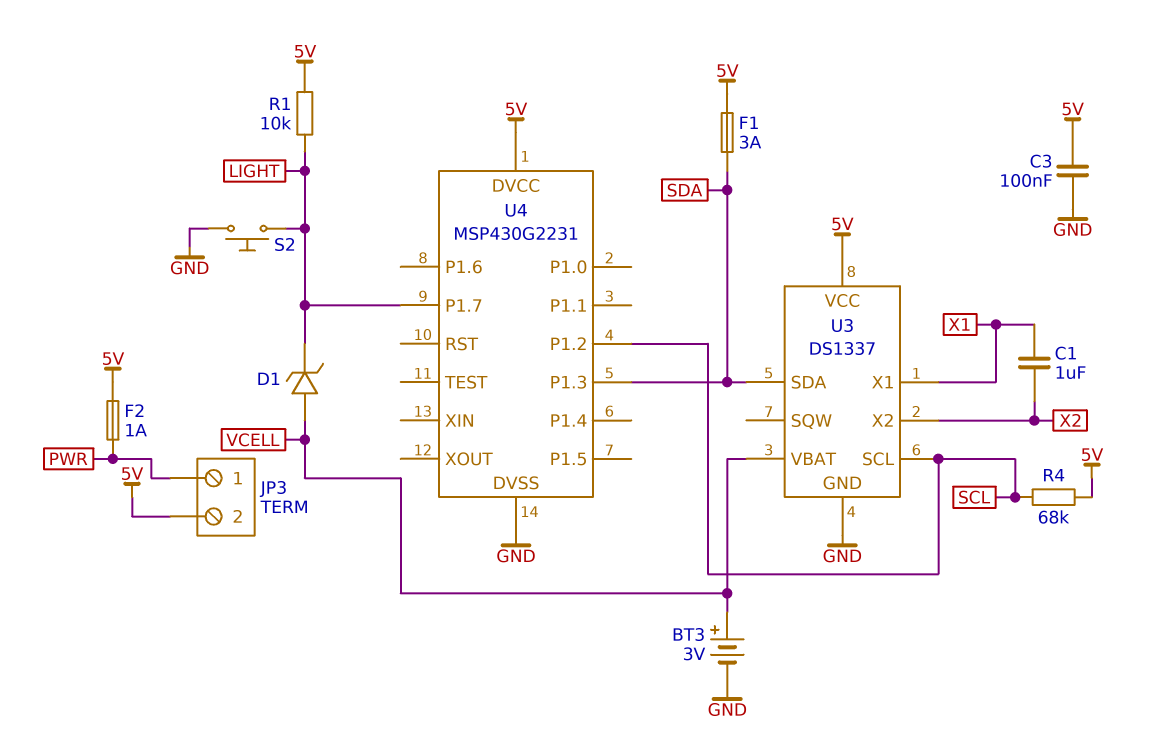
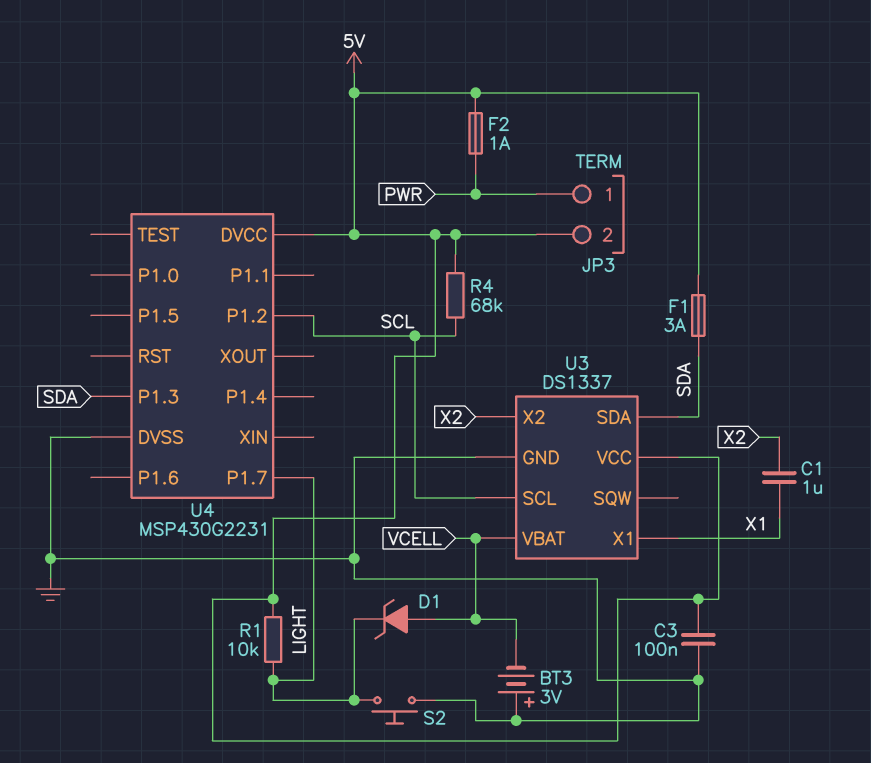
BT3: 3V (plus VCELL, minus GND) -> 3V (plus GND, minus VCELL)

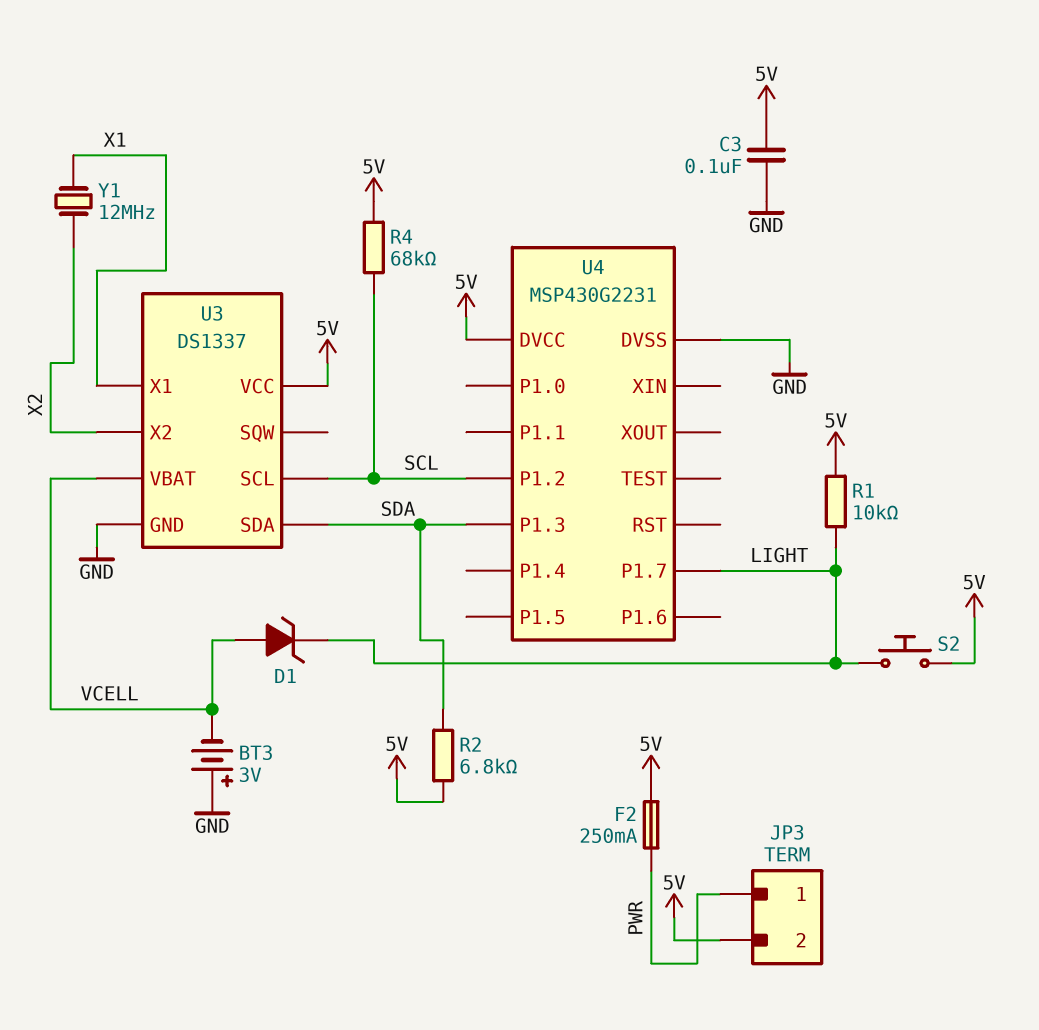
C1: 1uF (X1, X2) -> none
F1: 3A (5V, SDA) -> none
F2: 1A (5V, PWR) -> 250mA (5V, PWR)
R2: none -> 6.8k (5V, SDA)
S2: button (GND, LIGHT) -> button (5V, LIGHT)
Y1: none -> 12MHz (X1, X2)

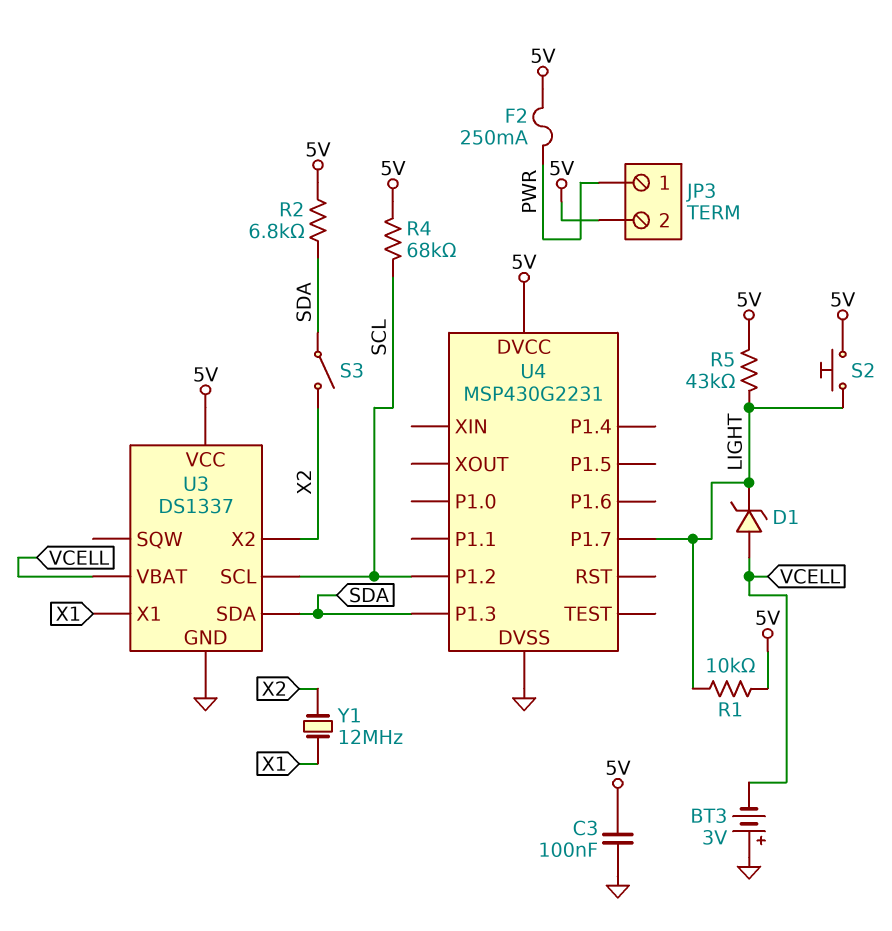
R5: none -> 43k (5V, LIGHT)
S3: none -> switch (SDA, X2)

